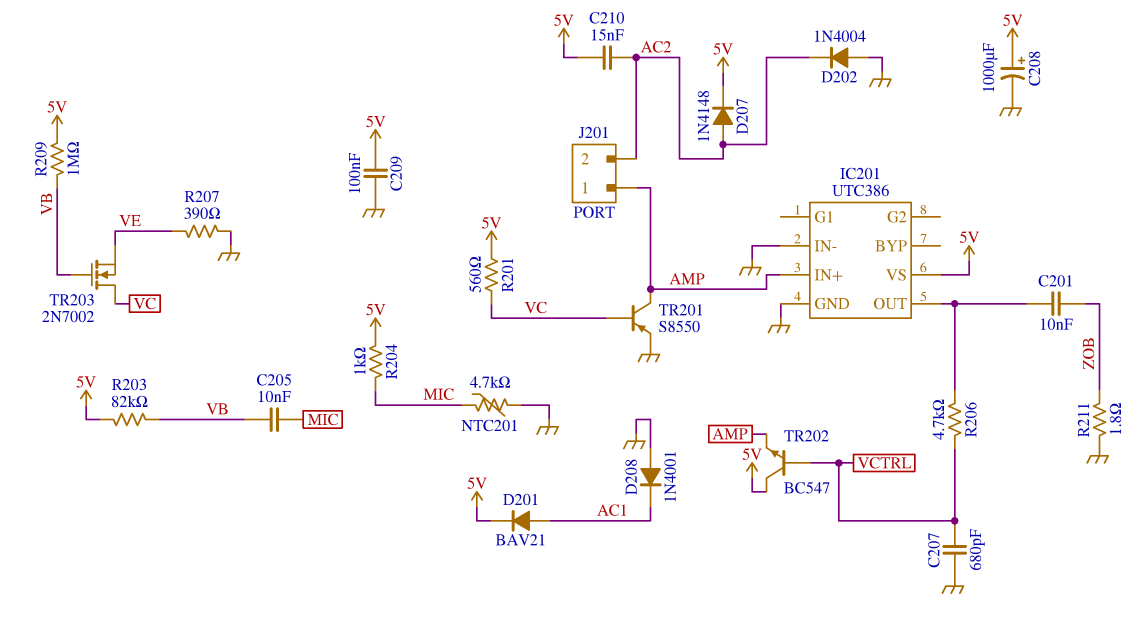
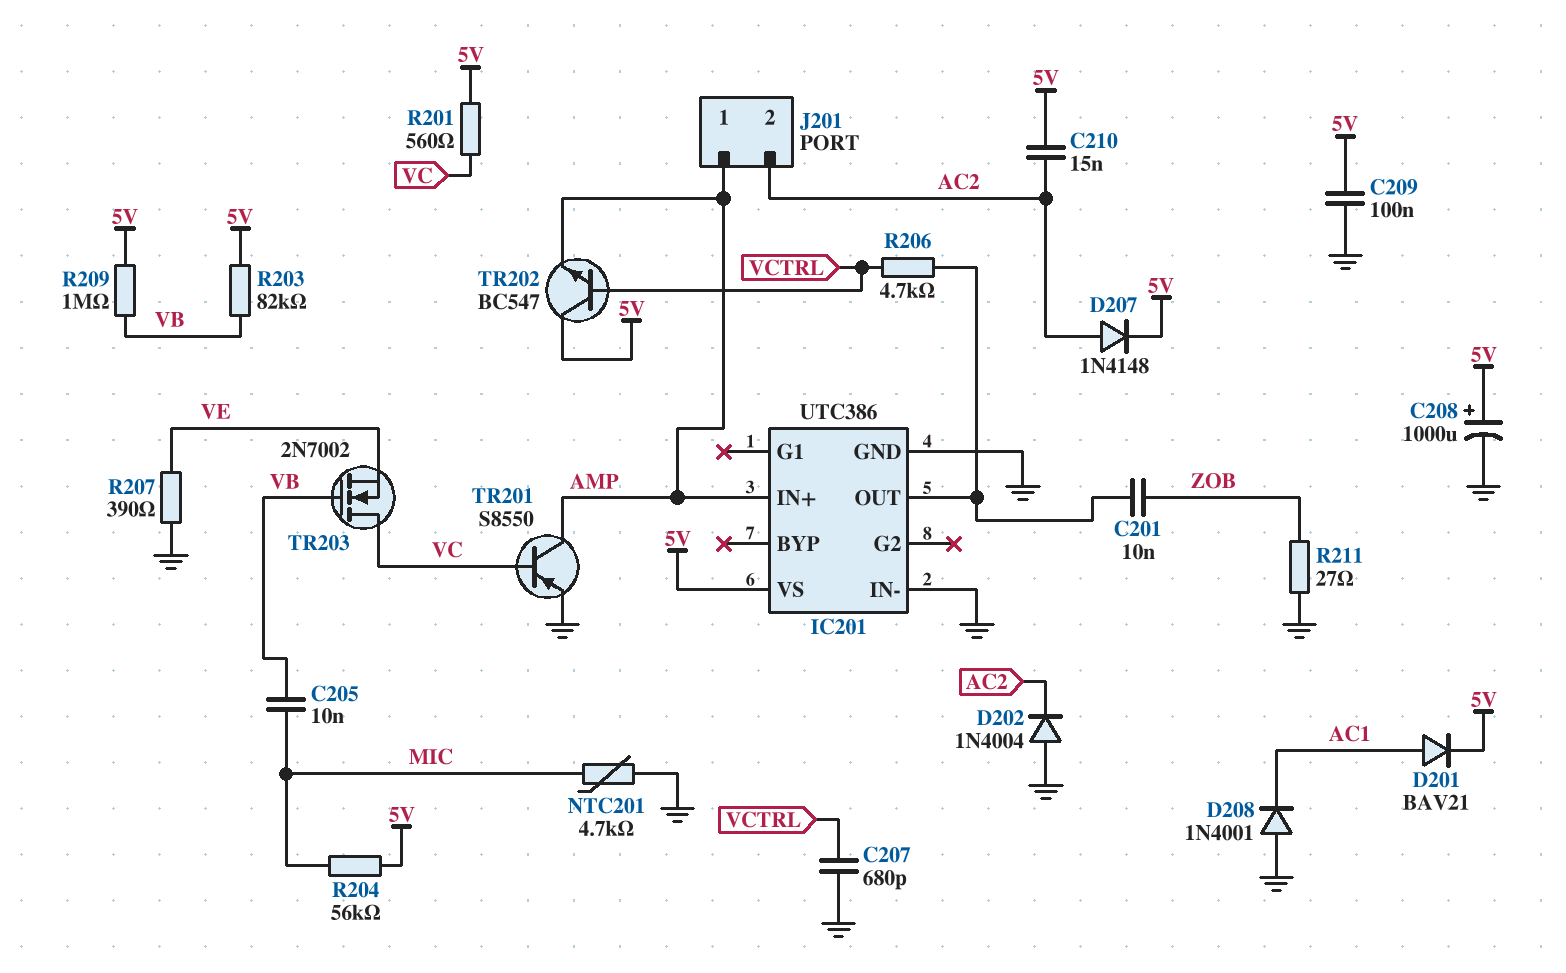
R204: 1k (5V, MIC) -> 56k (5V, MIC)
R211: 1.8 (GND, ZOB) -> 27 (GND, ZOB)

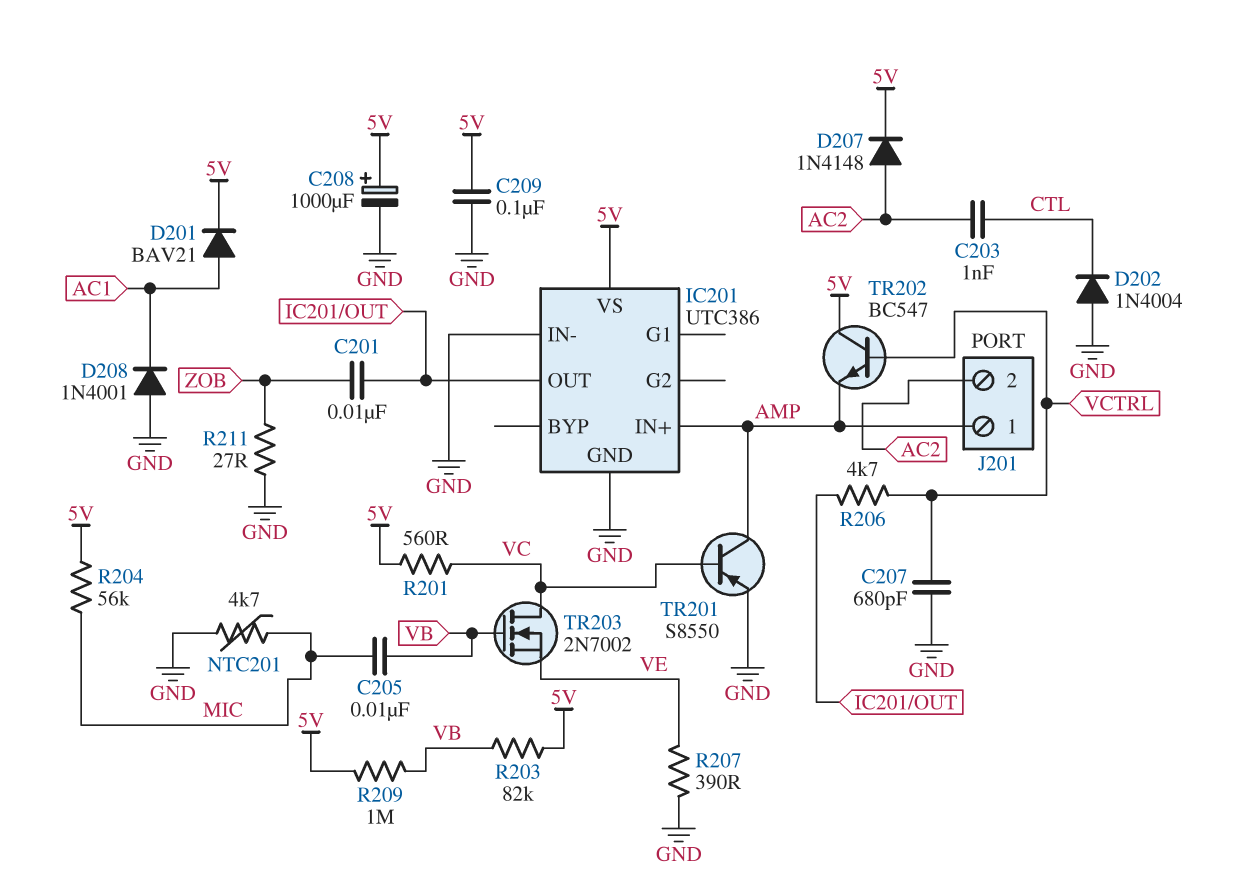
C203: none -> 1nF (AC2, CTL)
C210: 15nF (5V, AC2) -> none
D202: diode 1N4004 (A GND, K AC2) -> diode 1N4004 (A GND, K CTL)

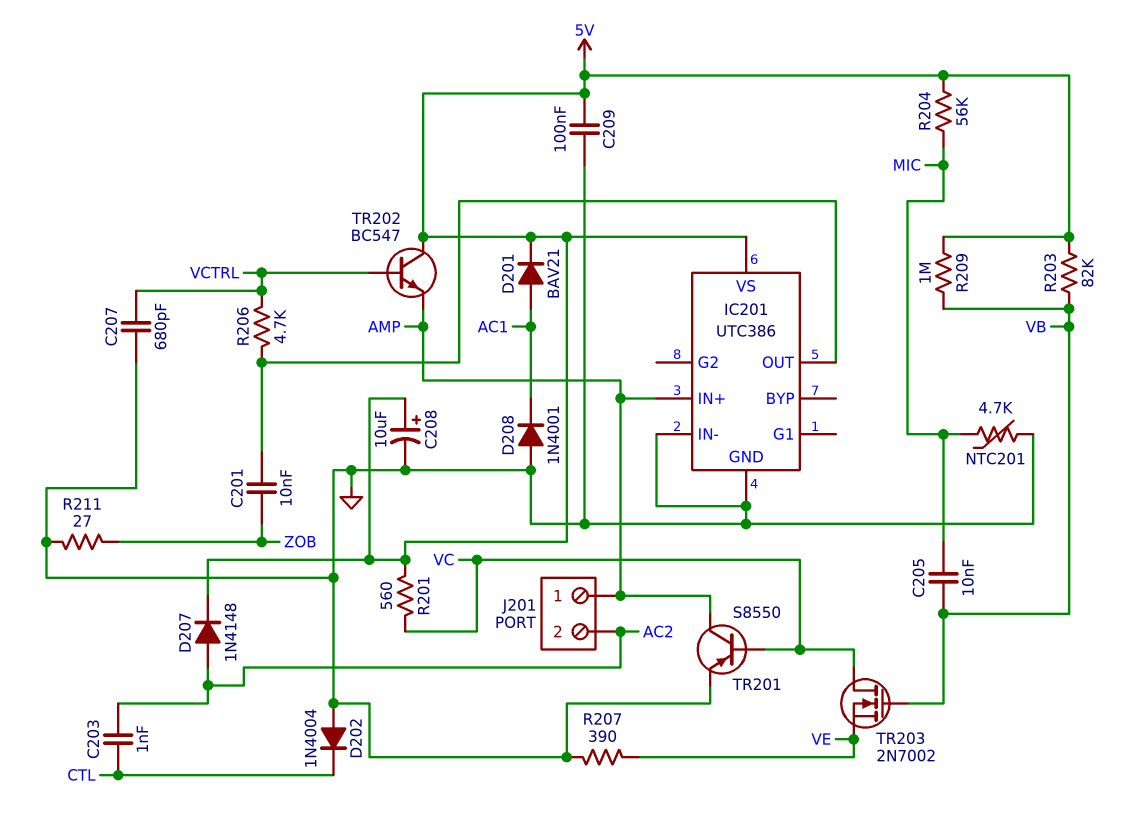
C208: 1000uF (plus 5V, minus GND) -> 10uF (plus 5V, minus GND)

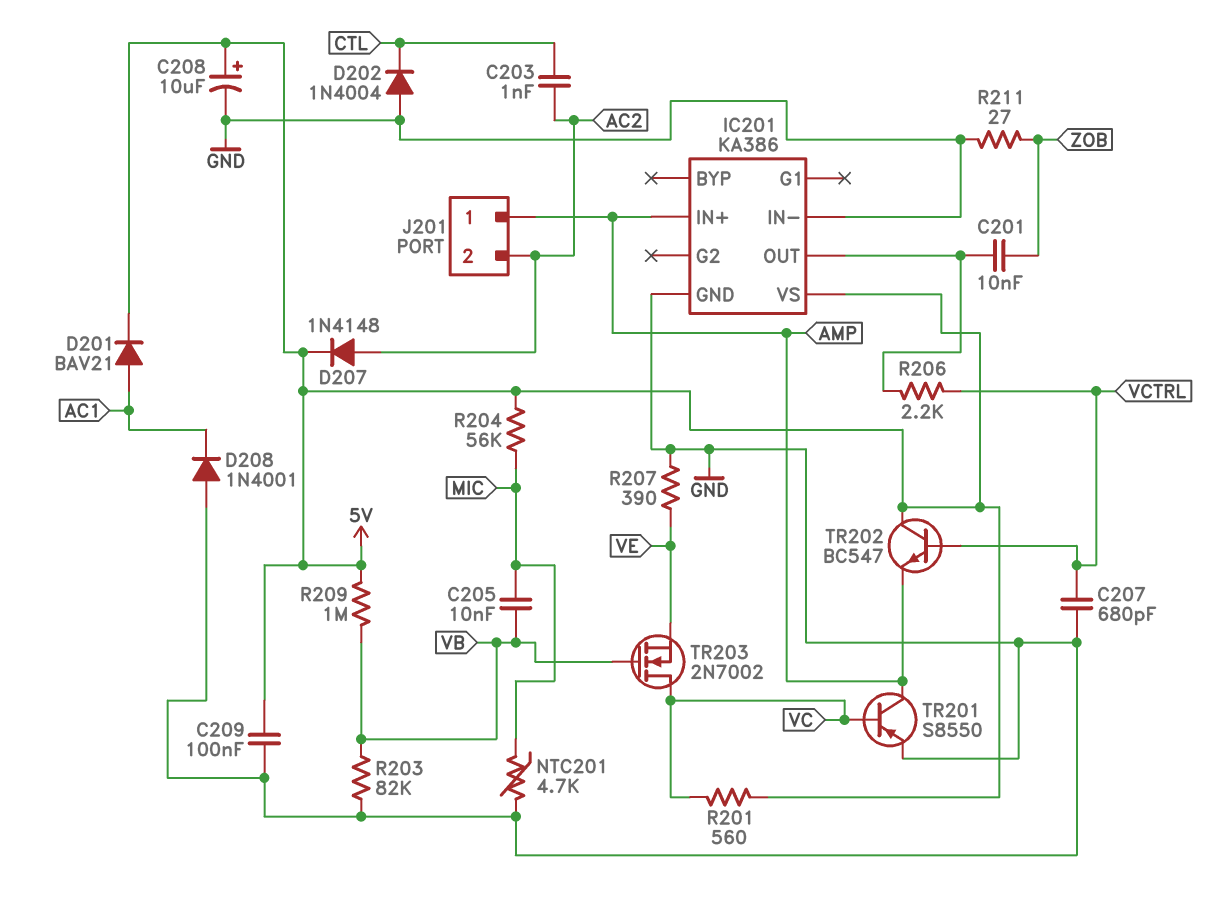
IC201: UTC386 -> KA386
R203: 82k (5V, VB) -> 82k (GND, VB)
R206: 4.7k (IC201/OUT, VCTRL) -> 2.2k (IC201/OUT, VCTRL)

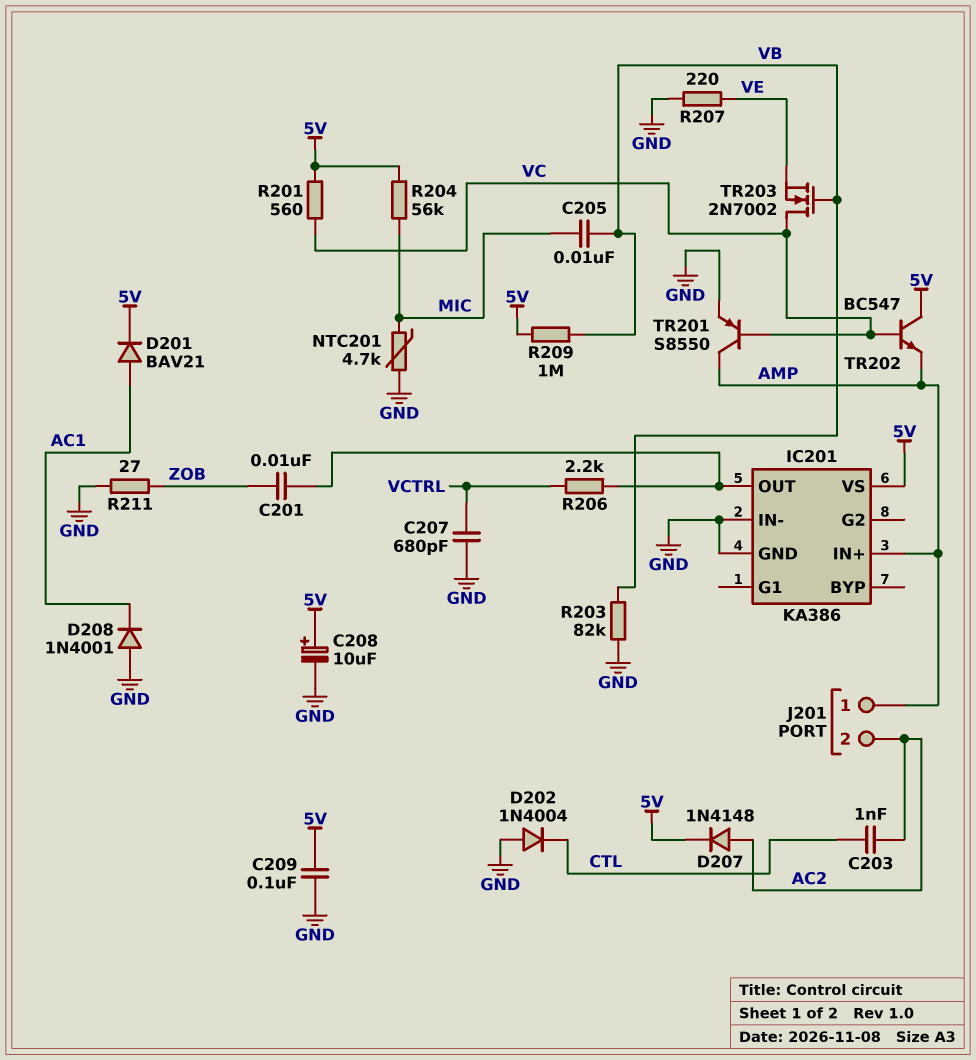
R207: 390 (GND, VE) -> 220 (GND, VE)
TR202: NPN BC547 (B VCTRL, C 5V, E AMP) -> NPN BC547 (B VC, C 5V, E AMP)

